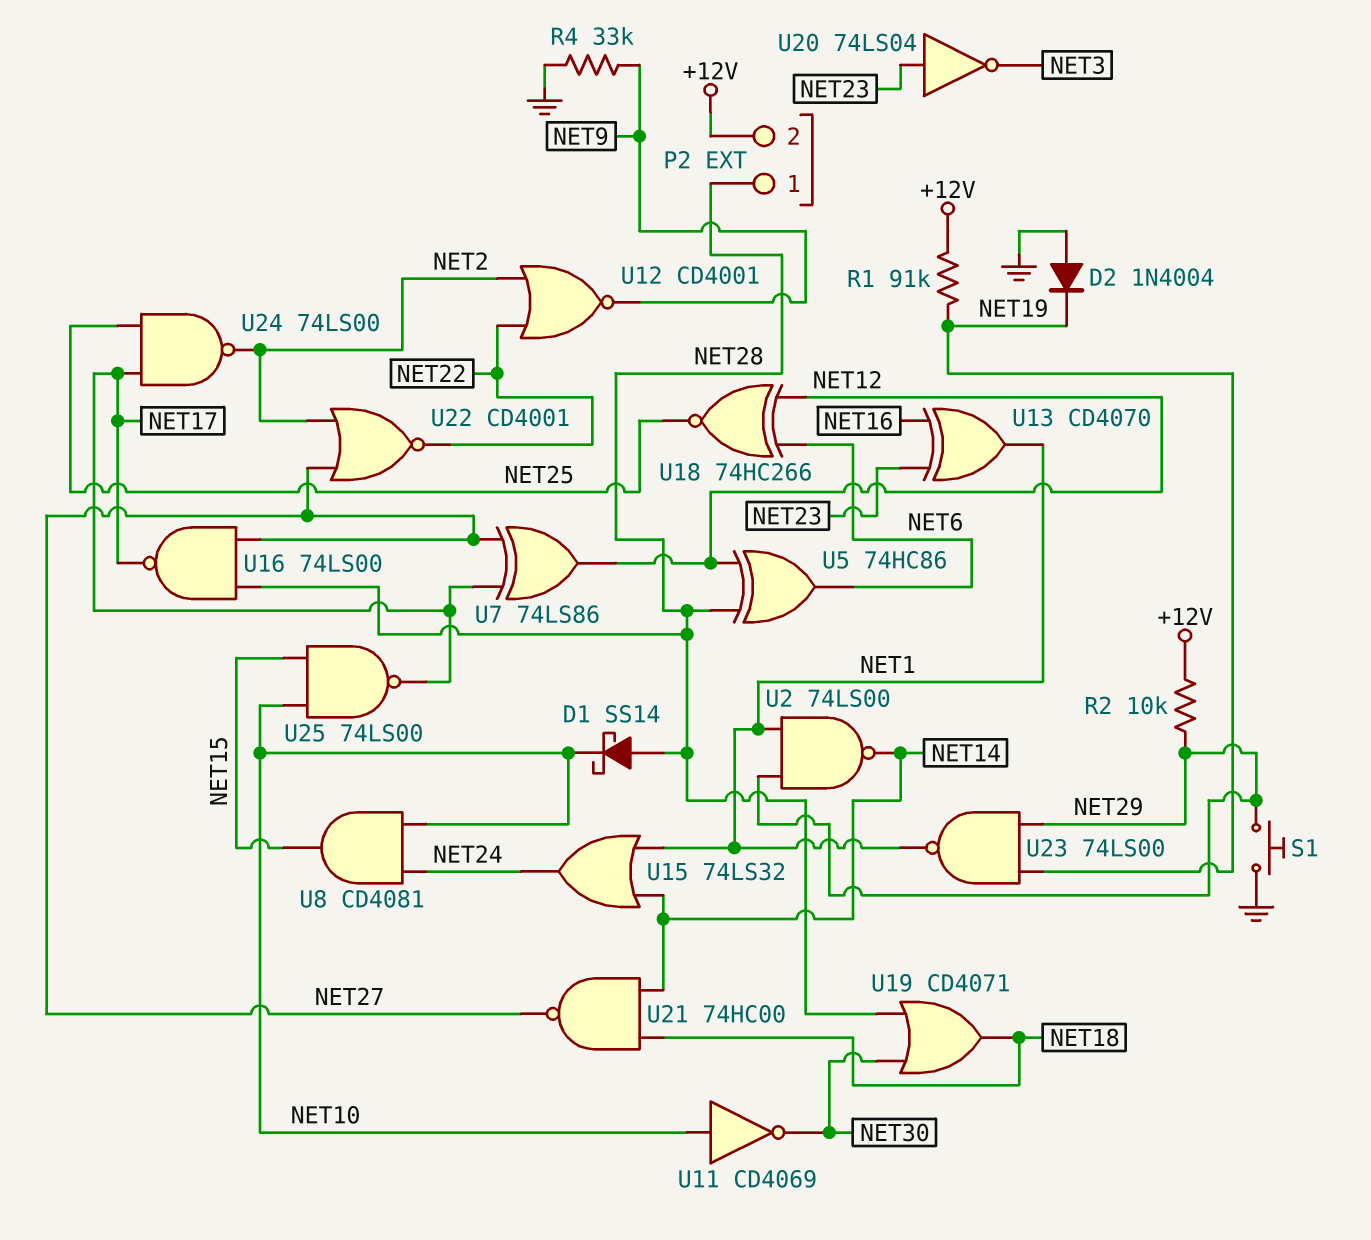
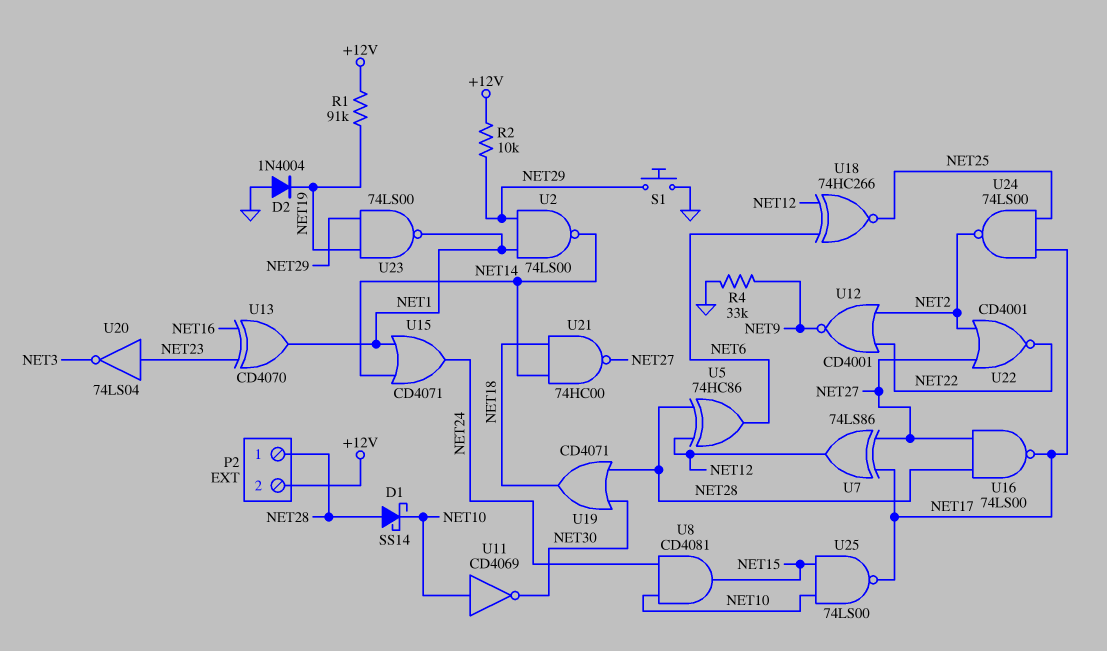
U15: OR 74LS32 (in NET1, in NET14, out NET24) -> OR CD4071 (in NET1, in NET14, out NET24)

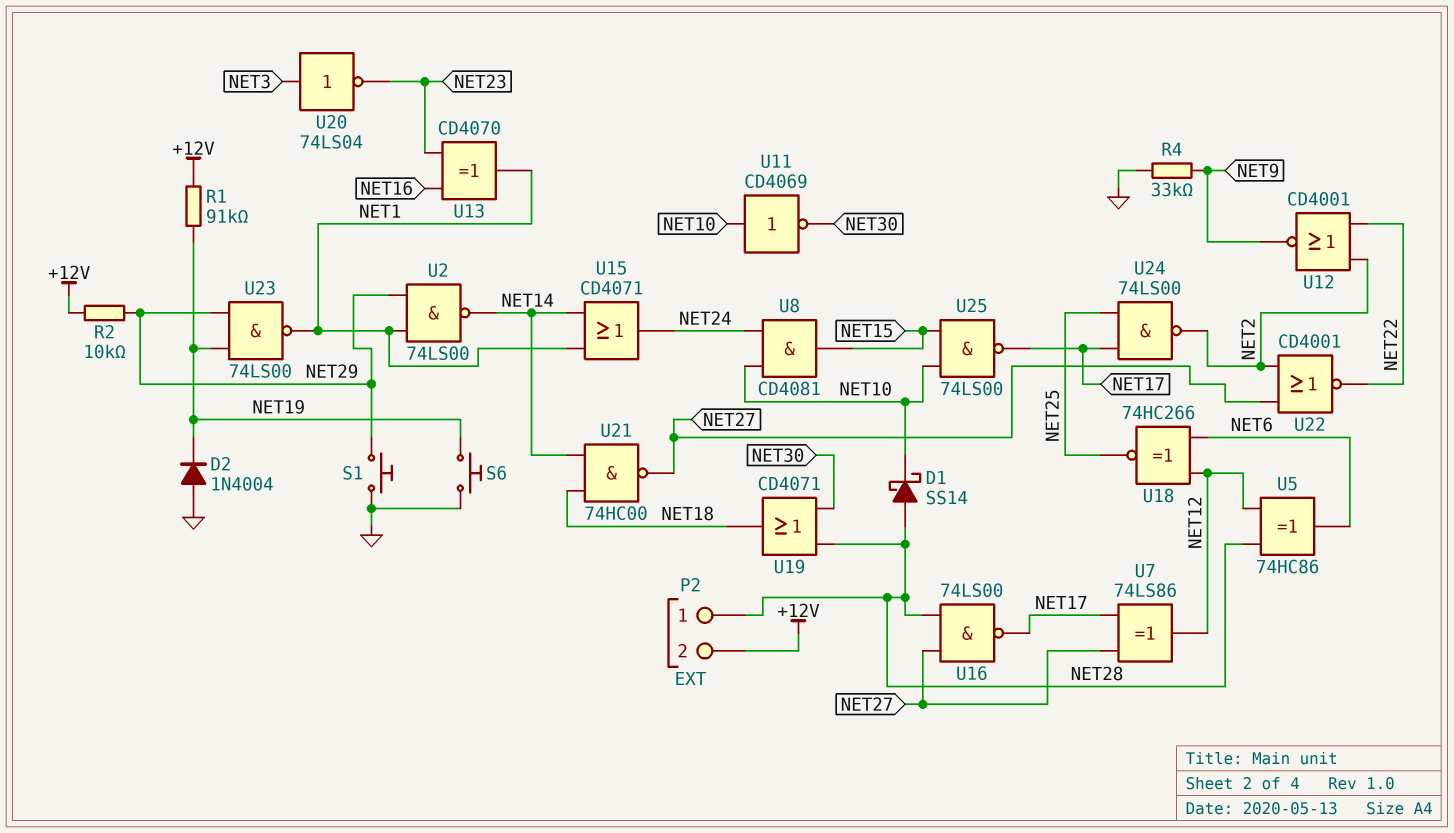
S6: none -> button (GND, NET19)
U20: NOT 74LS04 (in NET23, out NET3) -> NOT 74LS04 (in NET3, out NET23)

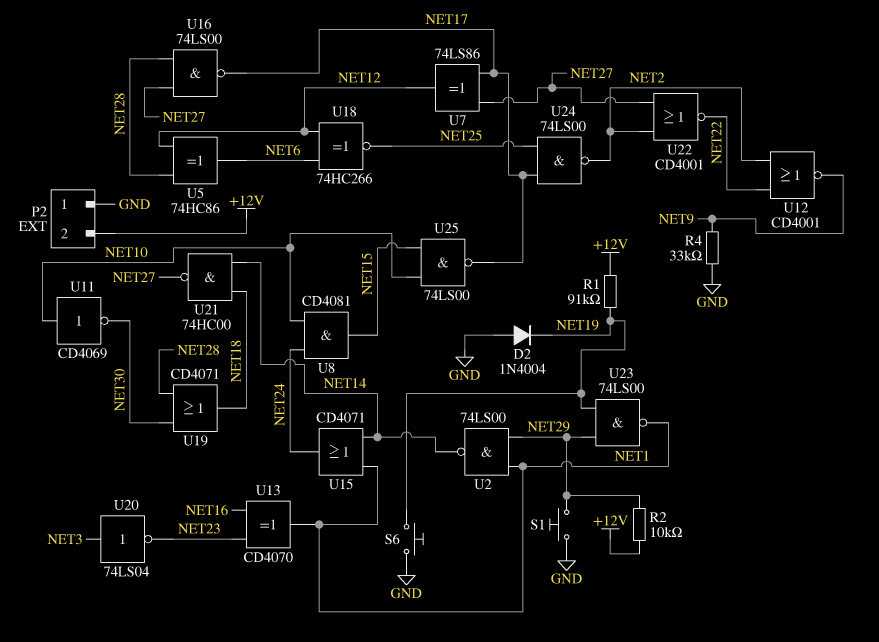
D1: schottky SS14 (A NET28, K NET10) -> none
P2 pin 1: NET28 -> GND

